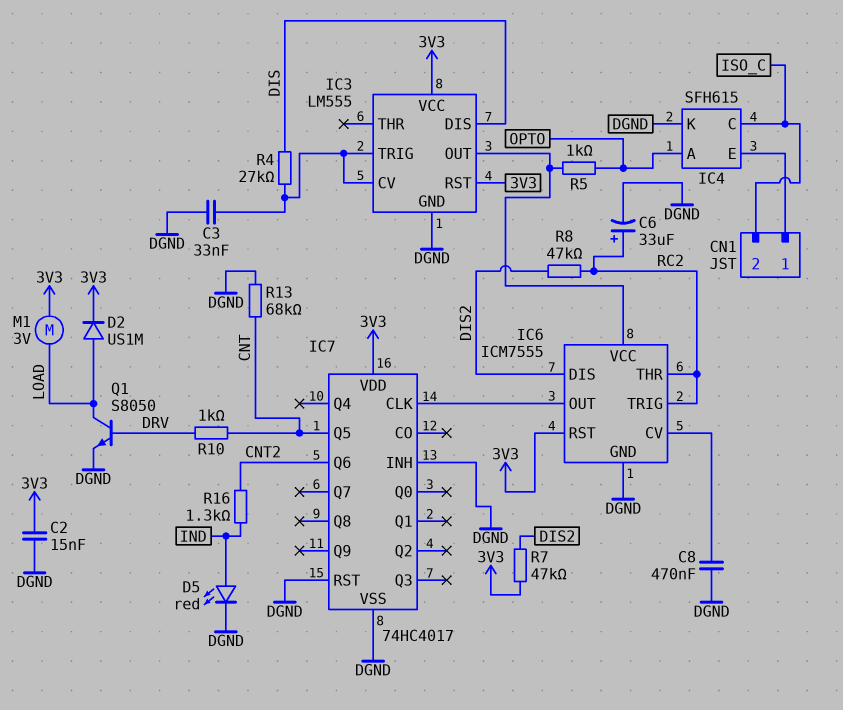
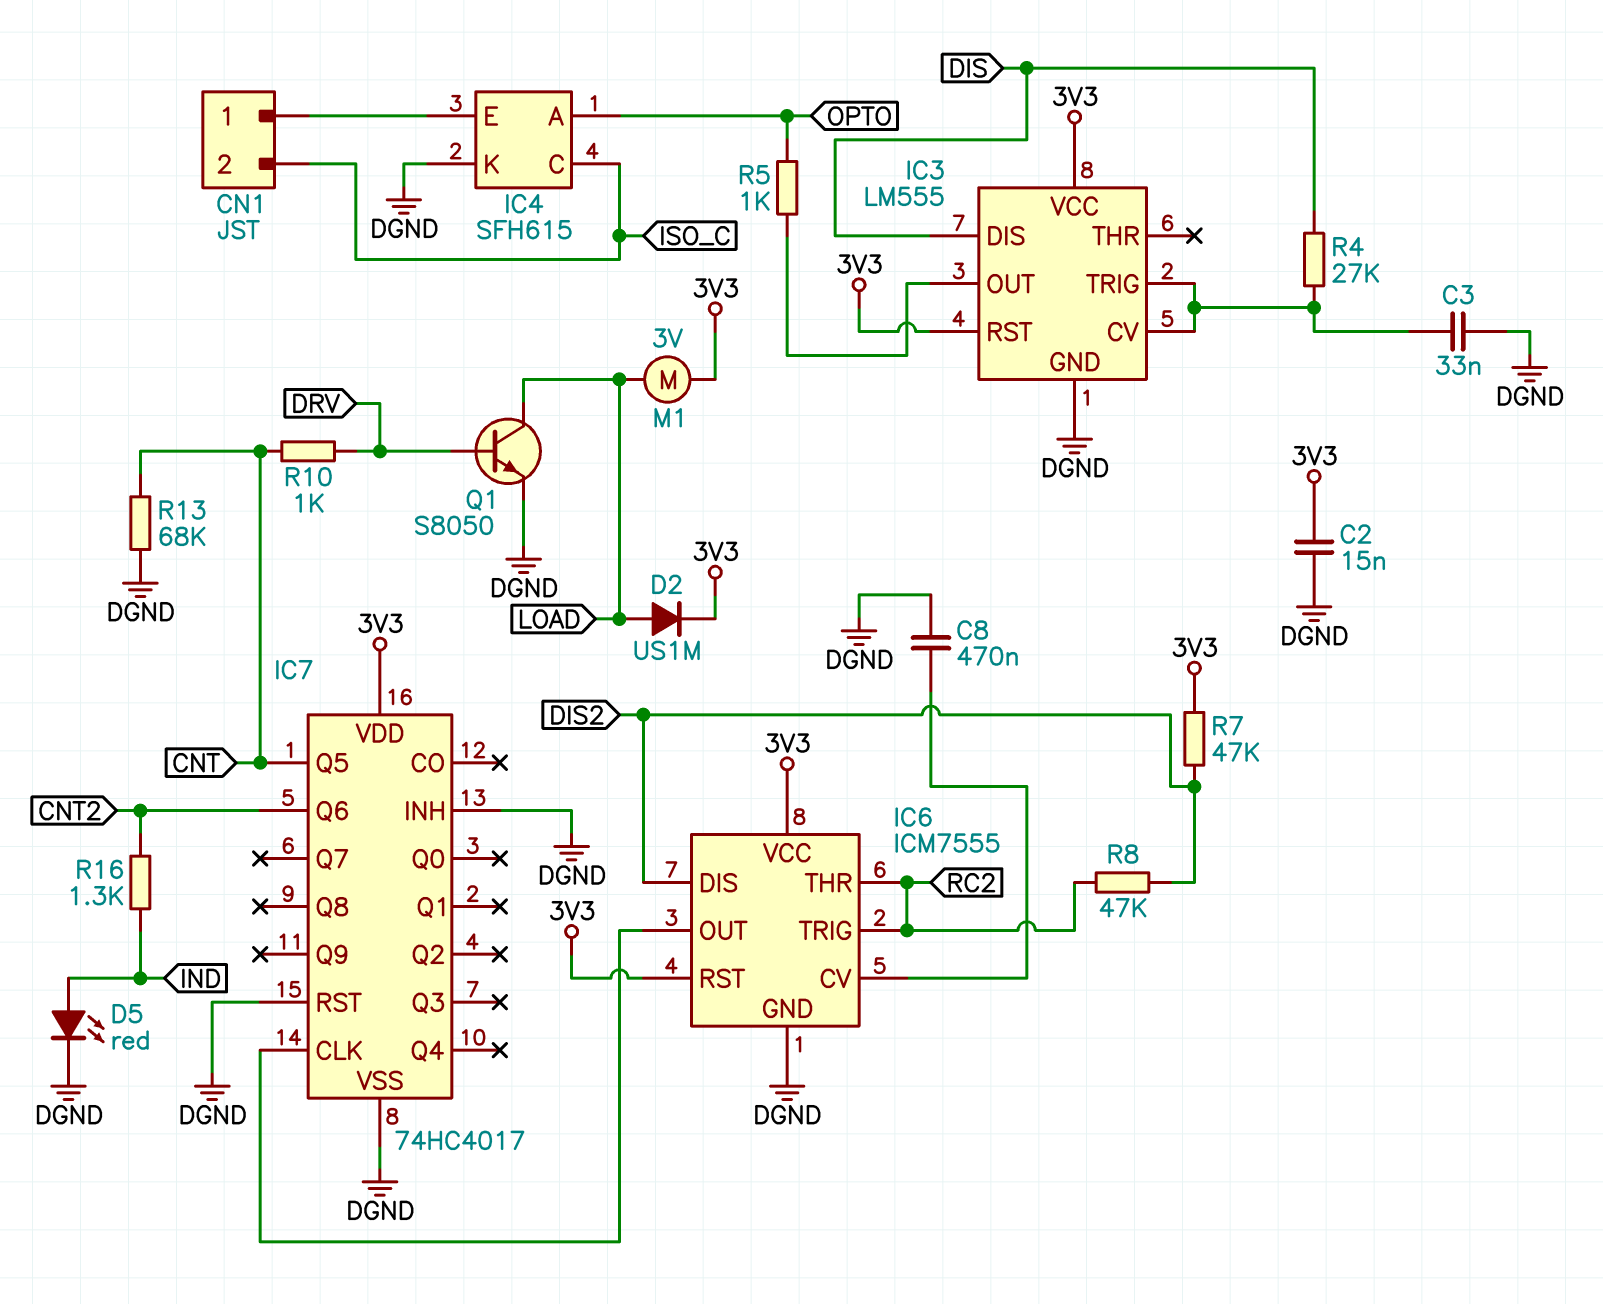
C6: 33uF (plus RC2, minus DGND) -> none
IC6 pin VCC: IC3/OUT -> 3V3

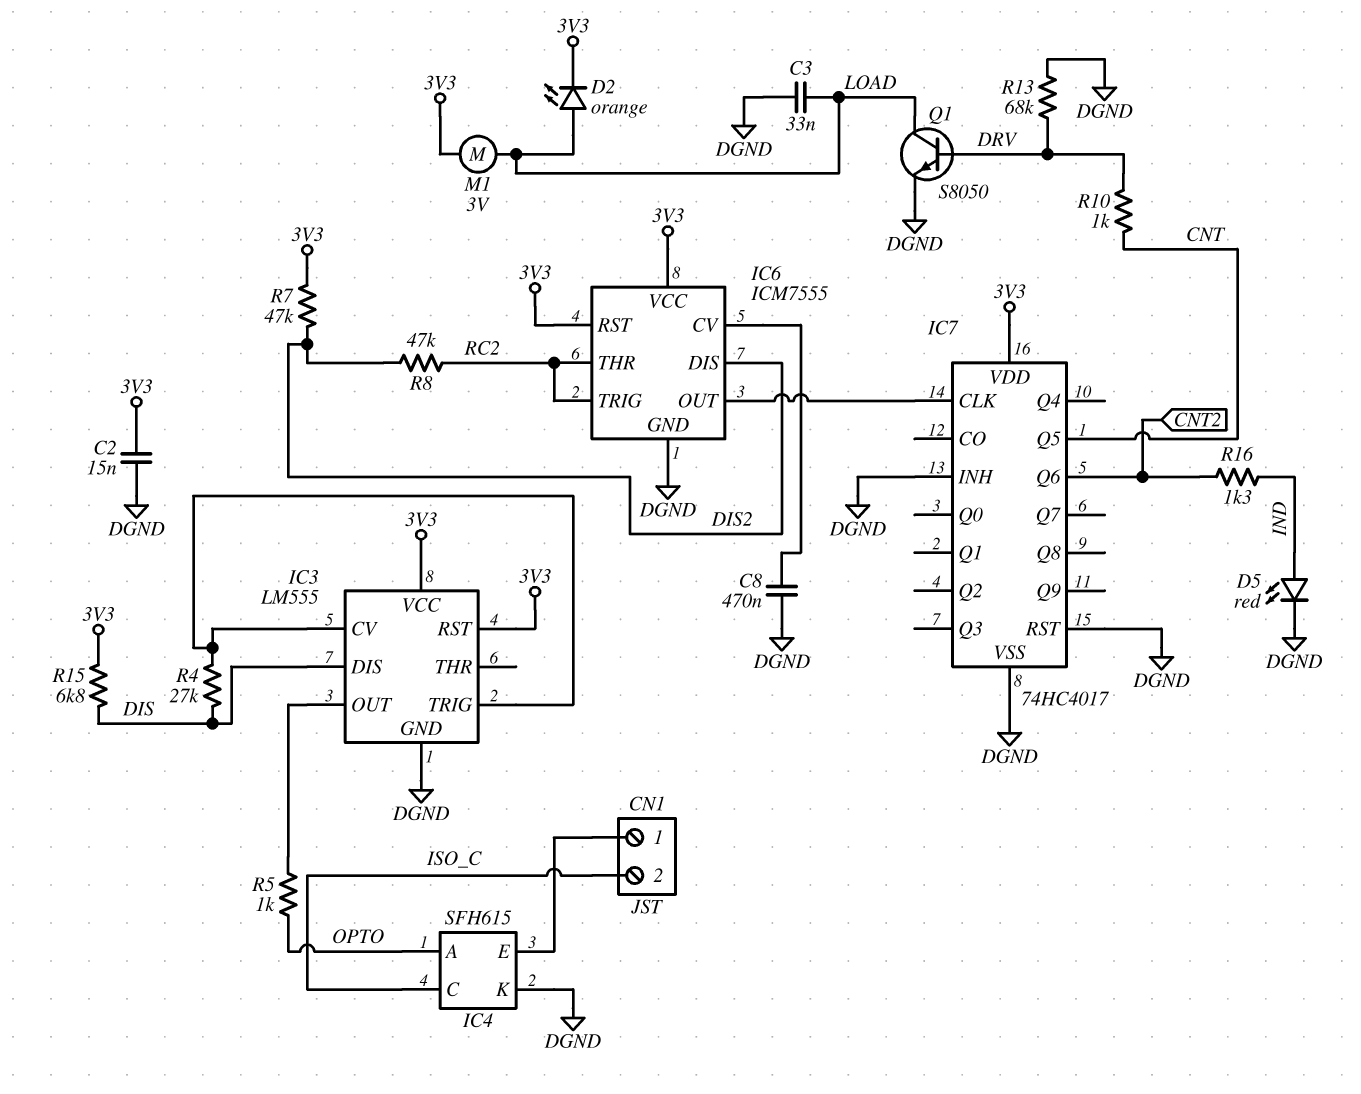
C3: 33nF (DGND, IC3/CV) -> 33nF (DGND, LOAD)
D2: diode US1M (A LOAD, K 3V3) -> LED orange (A LOAD, K 3V3)
R13: 68k (CNT, DGND) -> 68k (DGND, DRV)
R15: none -> 6.8k (3V3, DIS)

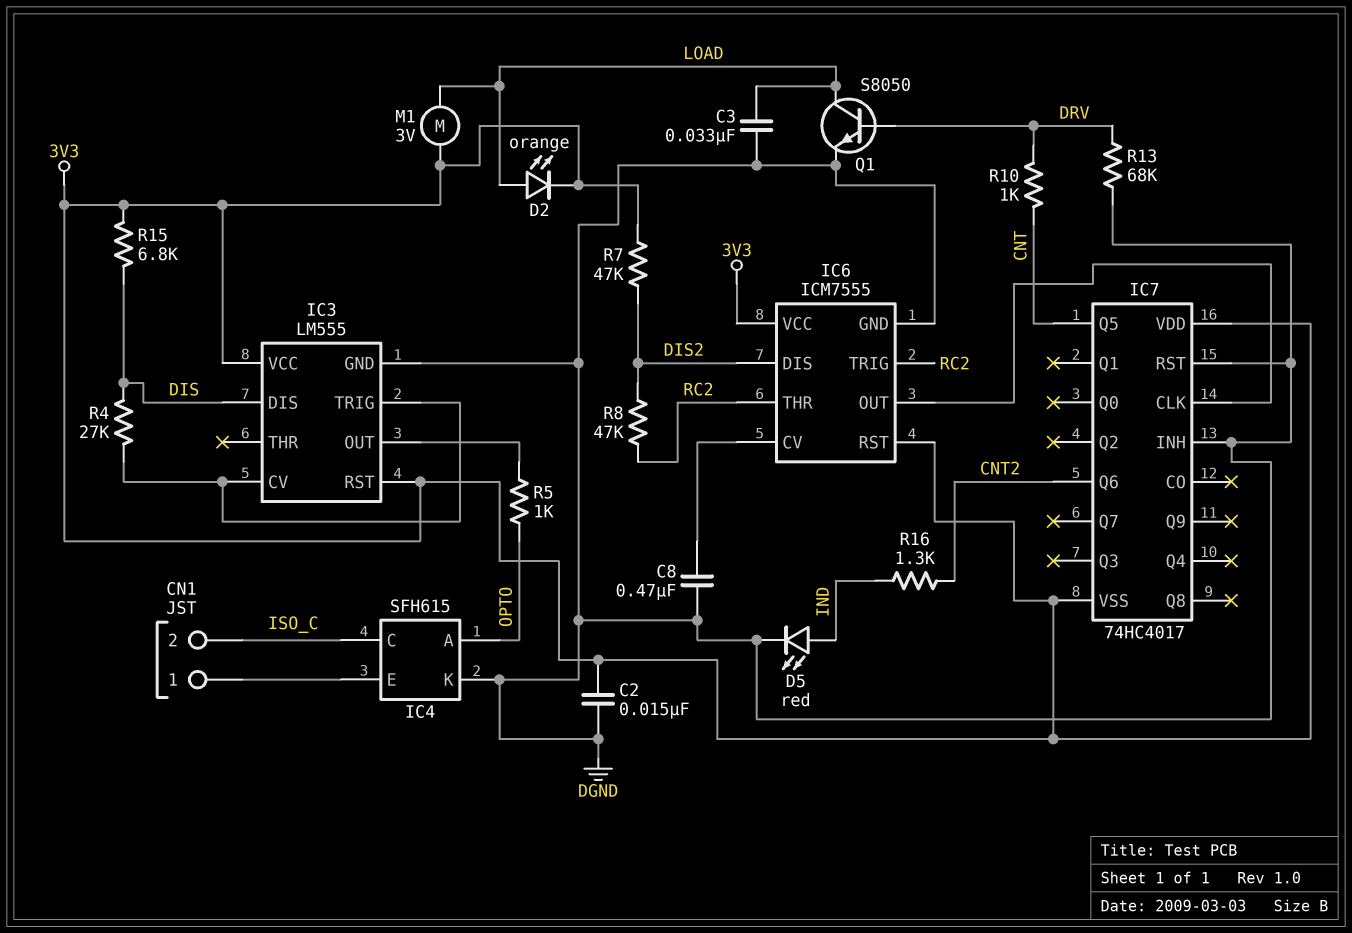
IC7 pin VSS: DGND -> 3V3

